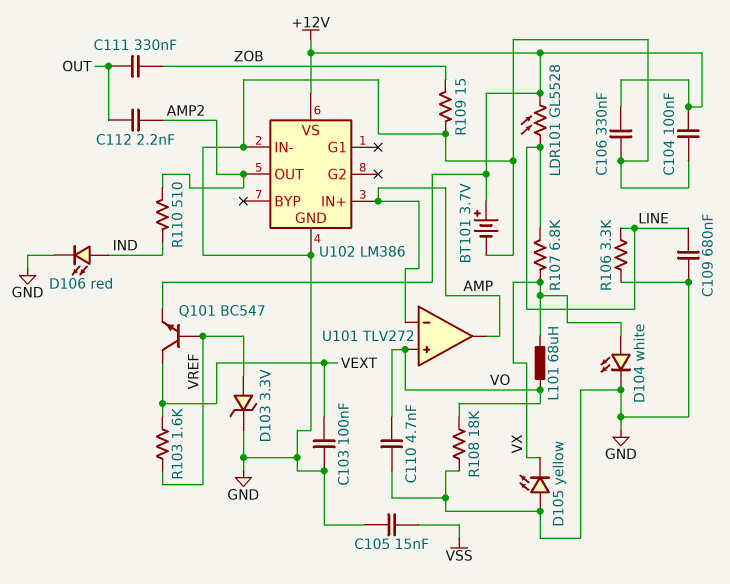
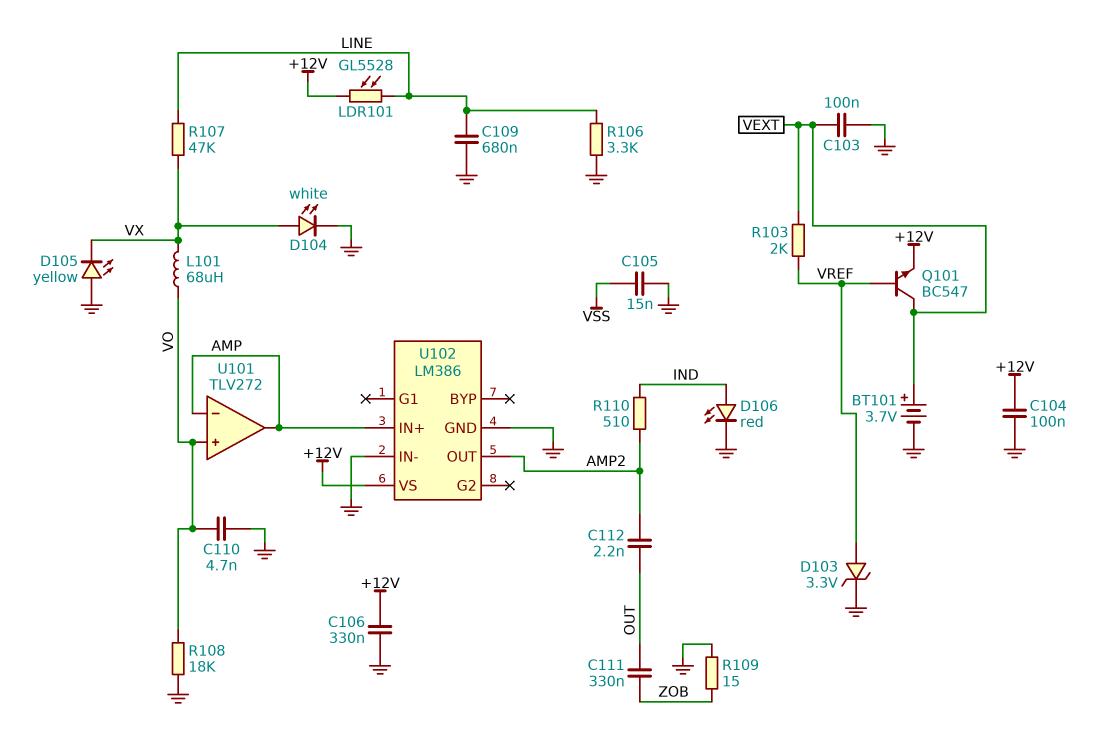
BT101: 3.7V (plus +12V, minus GND) -> 3.7V (plus VEXT, minus GND)
R103: 1.6k (VEXT, VREF) -> 2k (VEXT, VREF)
R107: 6.8k (LINE, VX) -> 47k (LINE, VX)

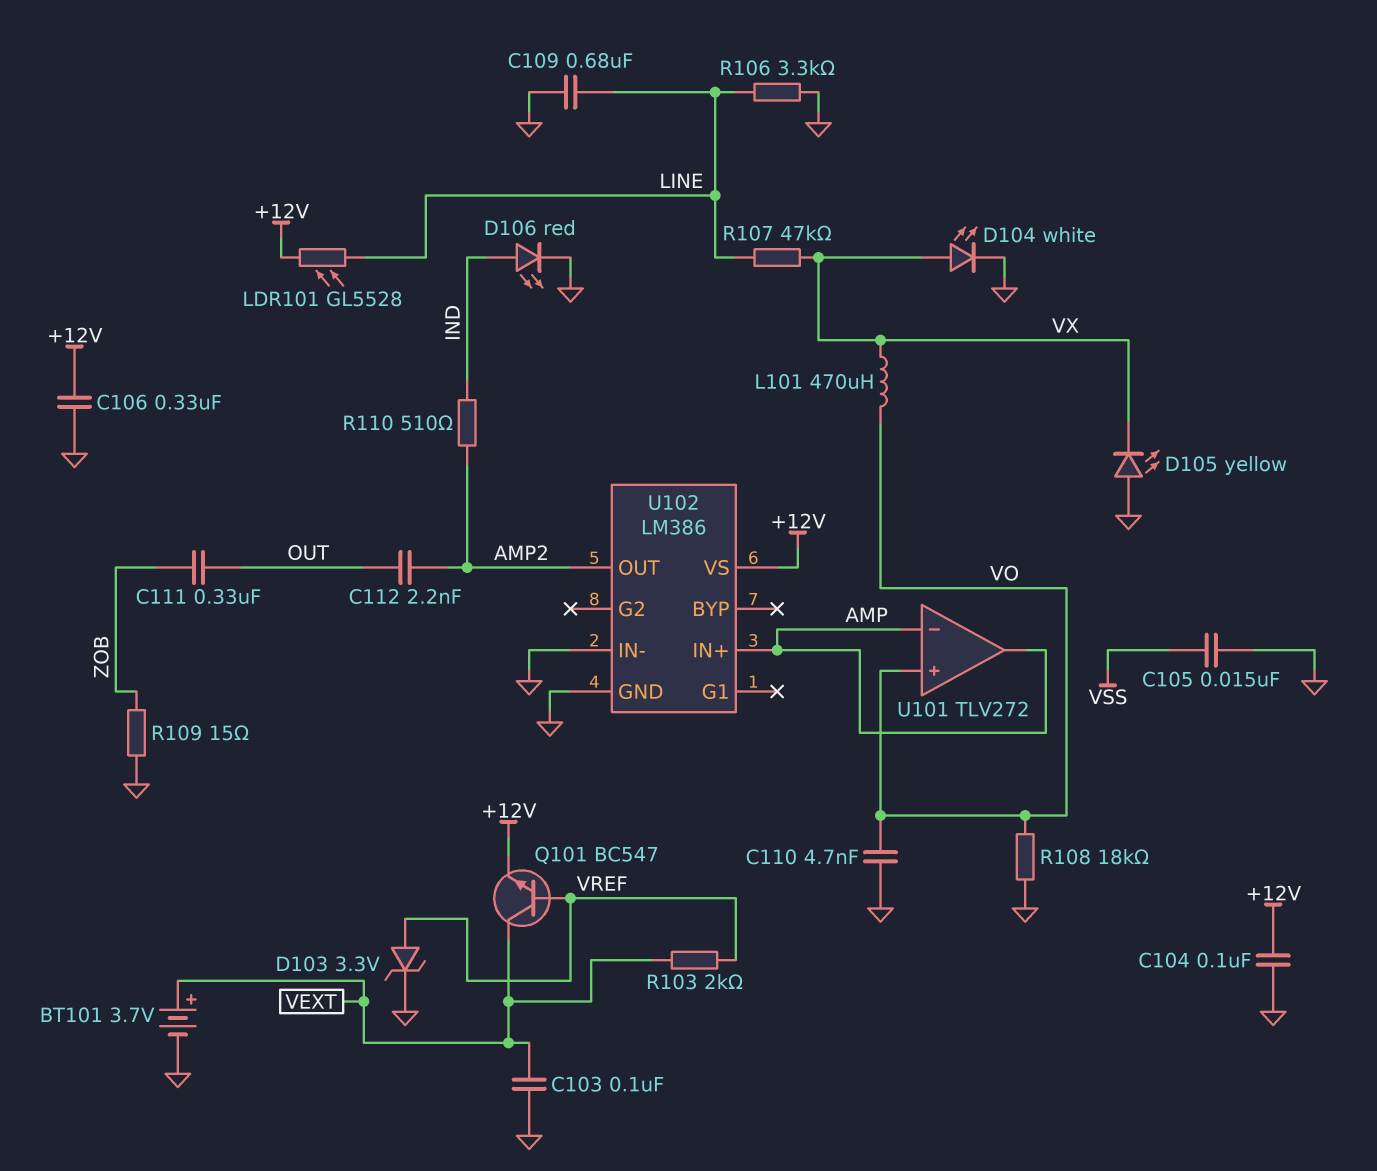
L101: 68uH (VO, VX) -> 470uH (VO, VX)

